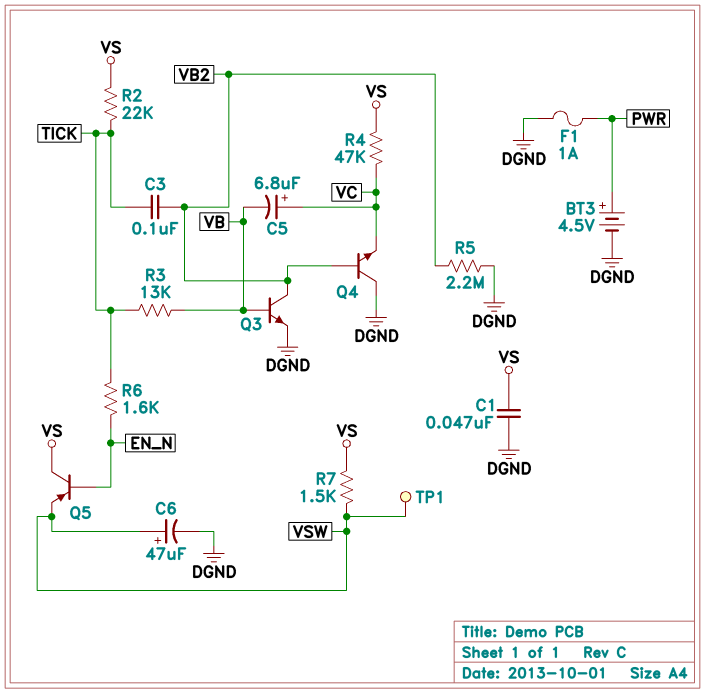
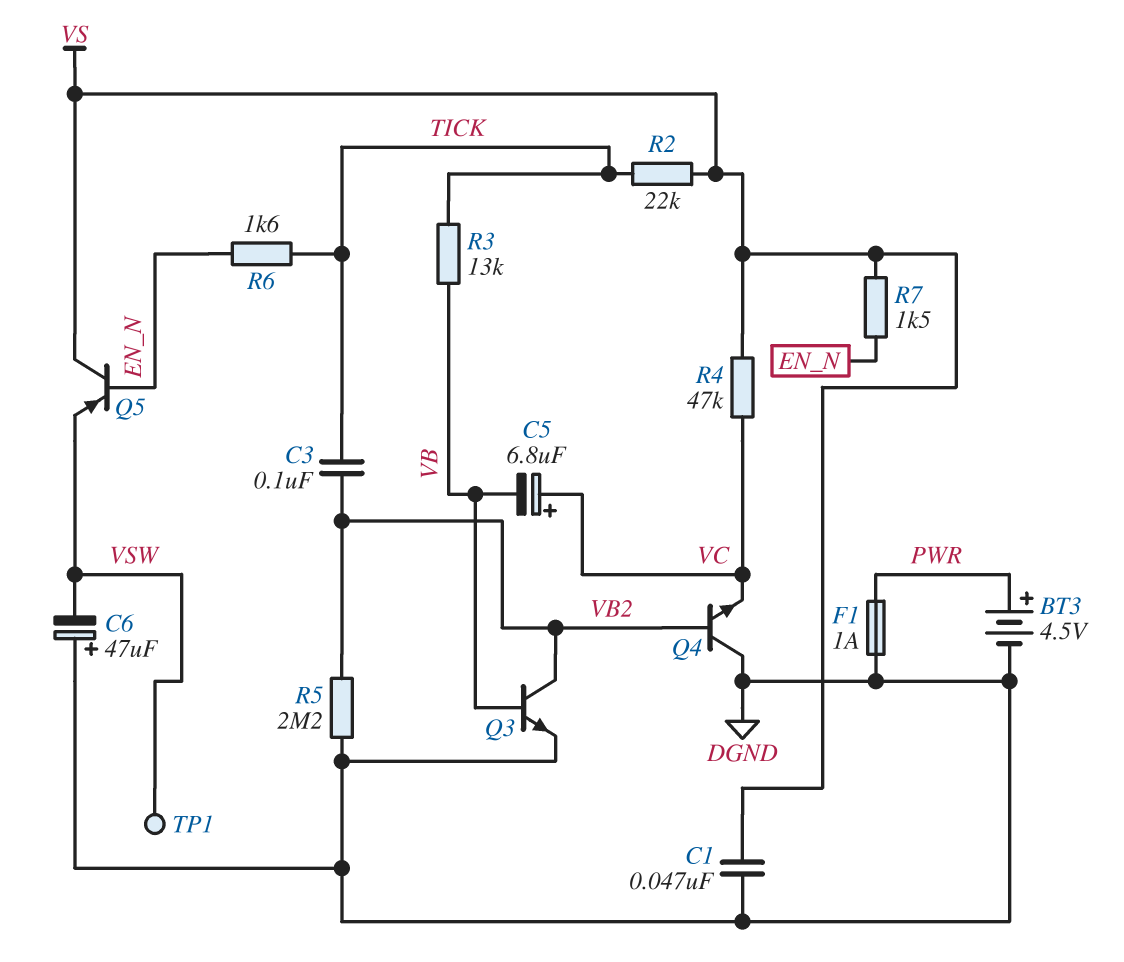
C6: 47uF (plus VSW, minus DGND) -> 47uF (plus DGND, minus VSW)
R7: 1.5k (VS, VSW) -> 1.5k (EN_N, VS)

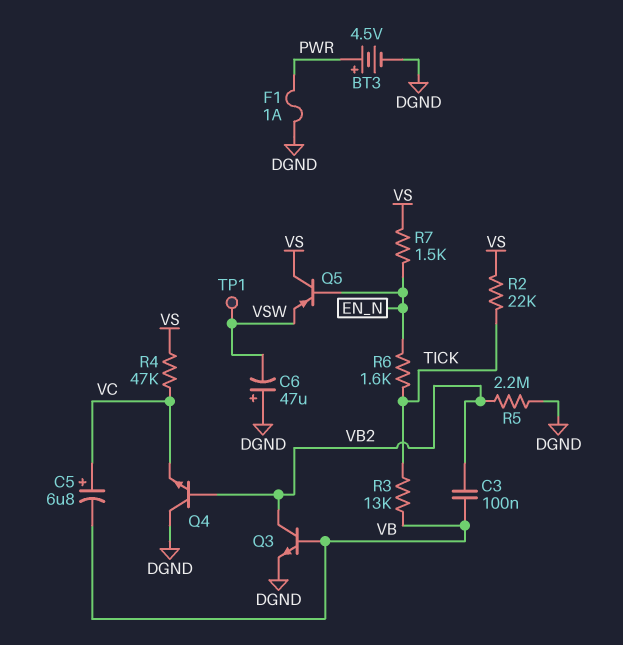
C1: 47nF (DGND, VS) -> none
C3: 100nF (TICK, VB2) -> 100nF (VB, VB2)

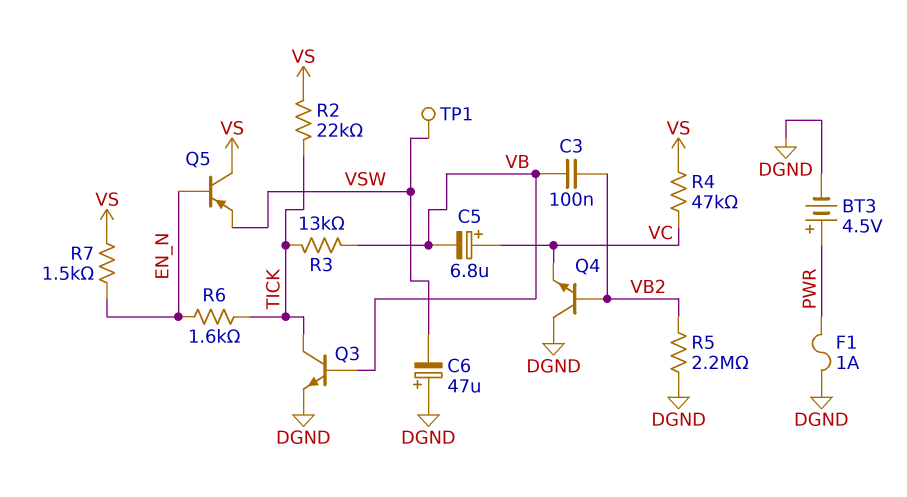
Q3: NPN (B VB, C VB2, E DGND) -> NPN (B VB, C TICK, E DGND)

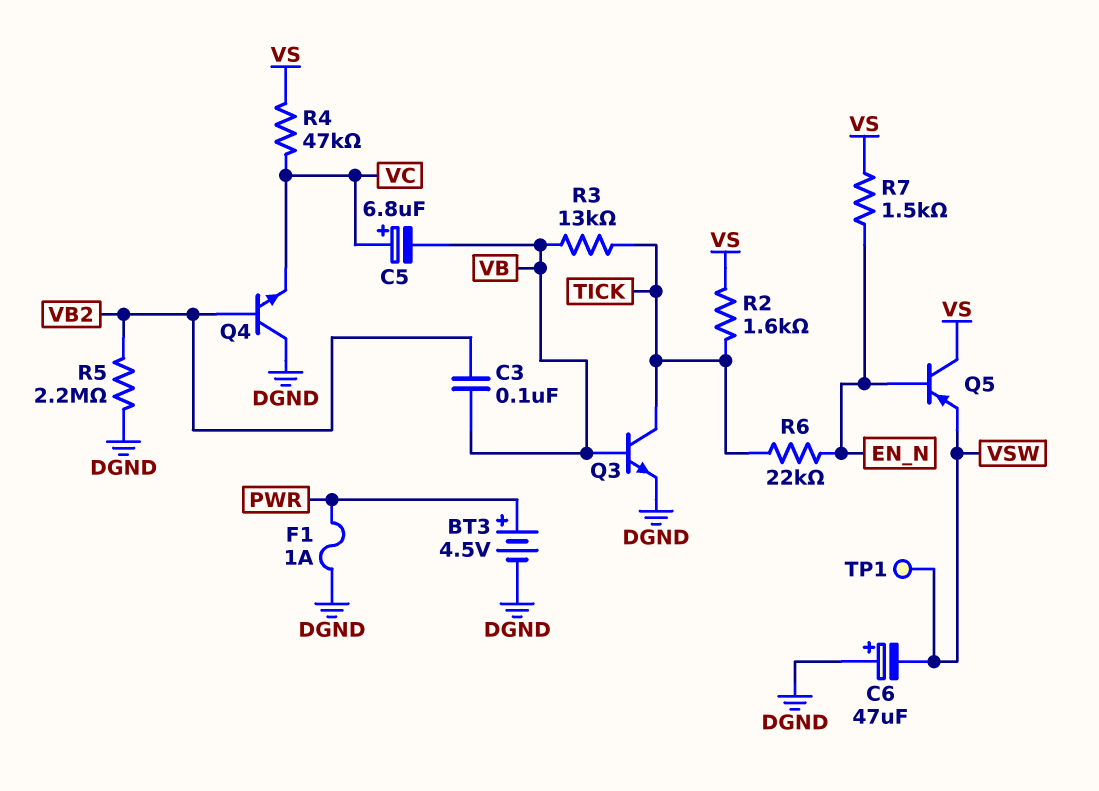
R2: 22k (TICK, VS) -> 1.6k (TICK, VS)
R6: 1.6k (EN_N, TICK) -> 22k (EN_N, TICK)

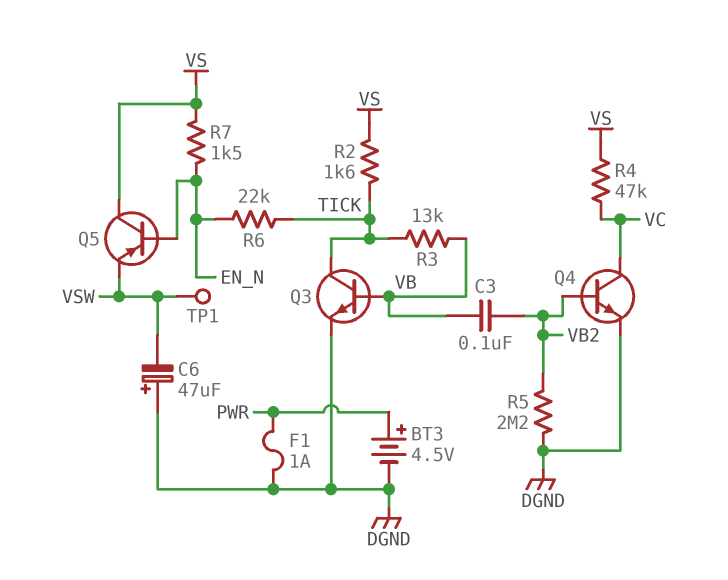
C5: 6.8uF (plus VC, minus VB) -> none
Q4: NPN (B VB2, C DGND, E VC) -> NPN (B VB2, C VC, E DGND)

